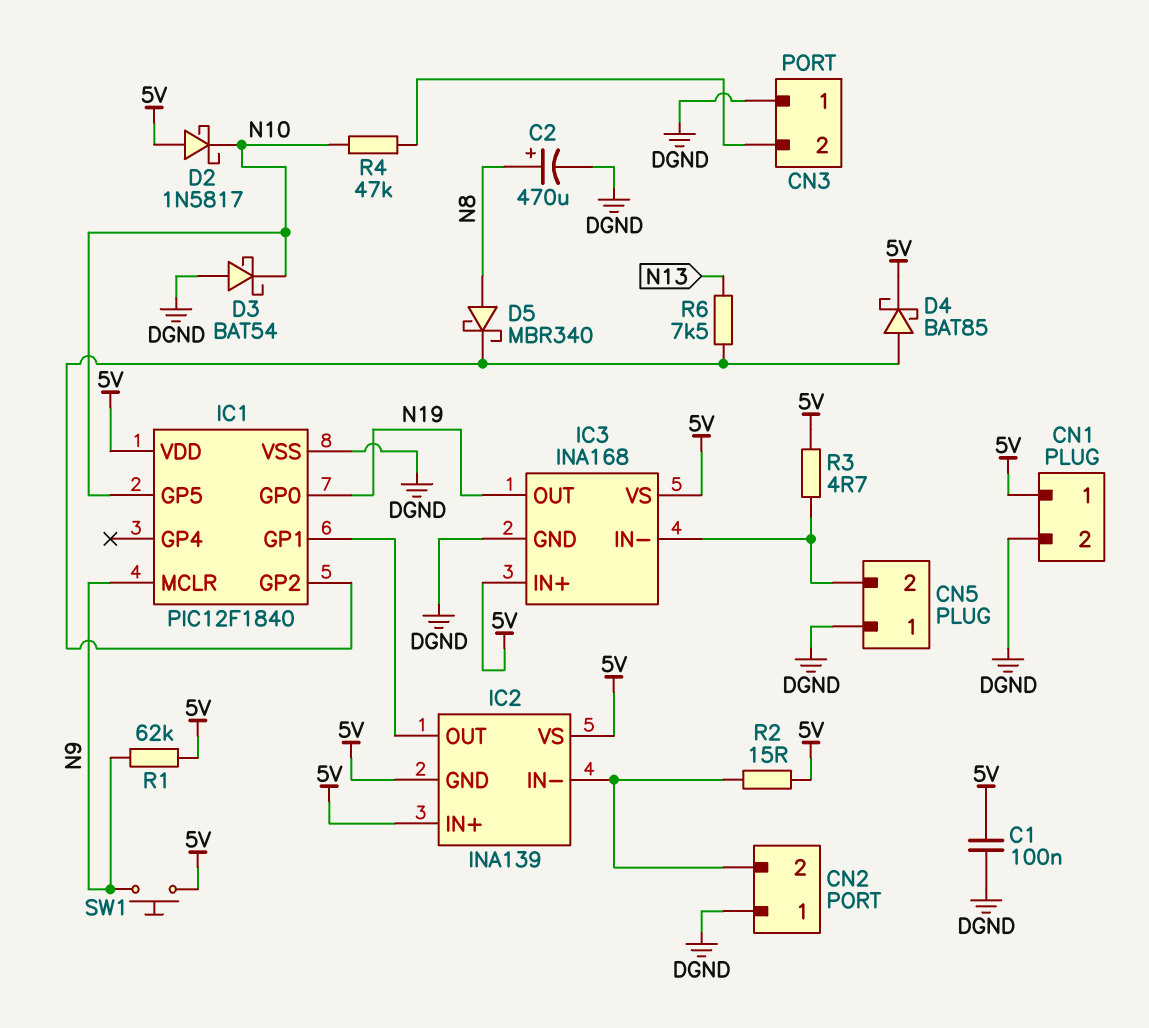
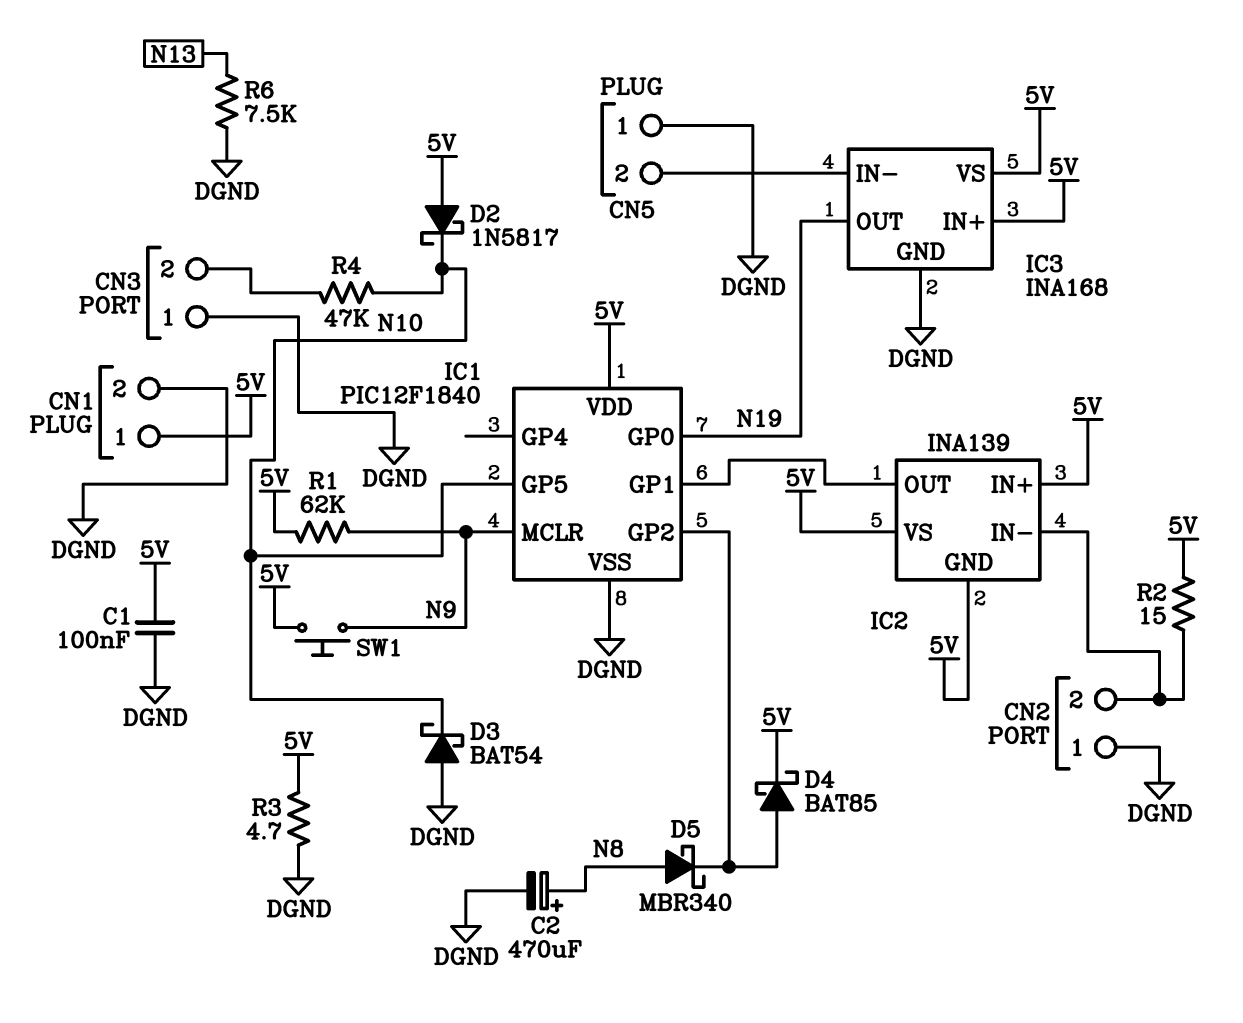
R3: 4.7 (5V, CN5/2) -> 4.7 (5V, DGND)
R6: 7.5k (IC1/GP2, N13) -> 7.5k (DGND, N13)

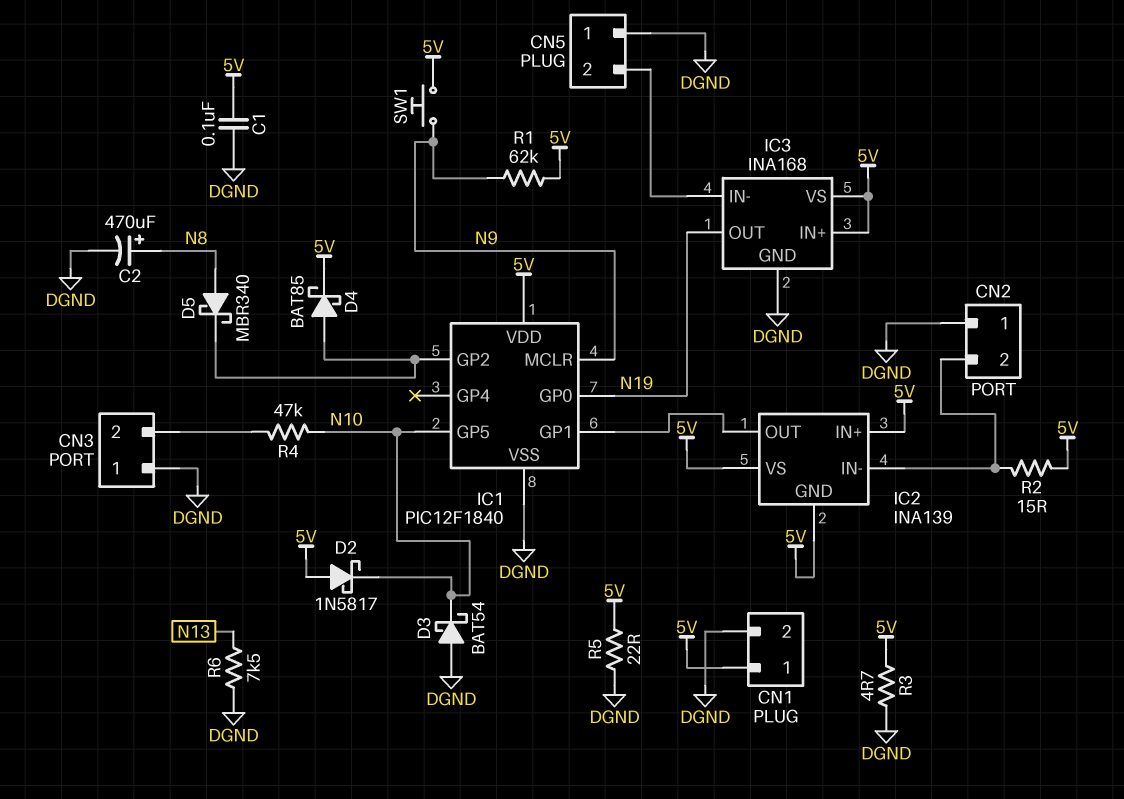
R5: none -> 22 (5V, DGND)

